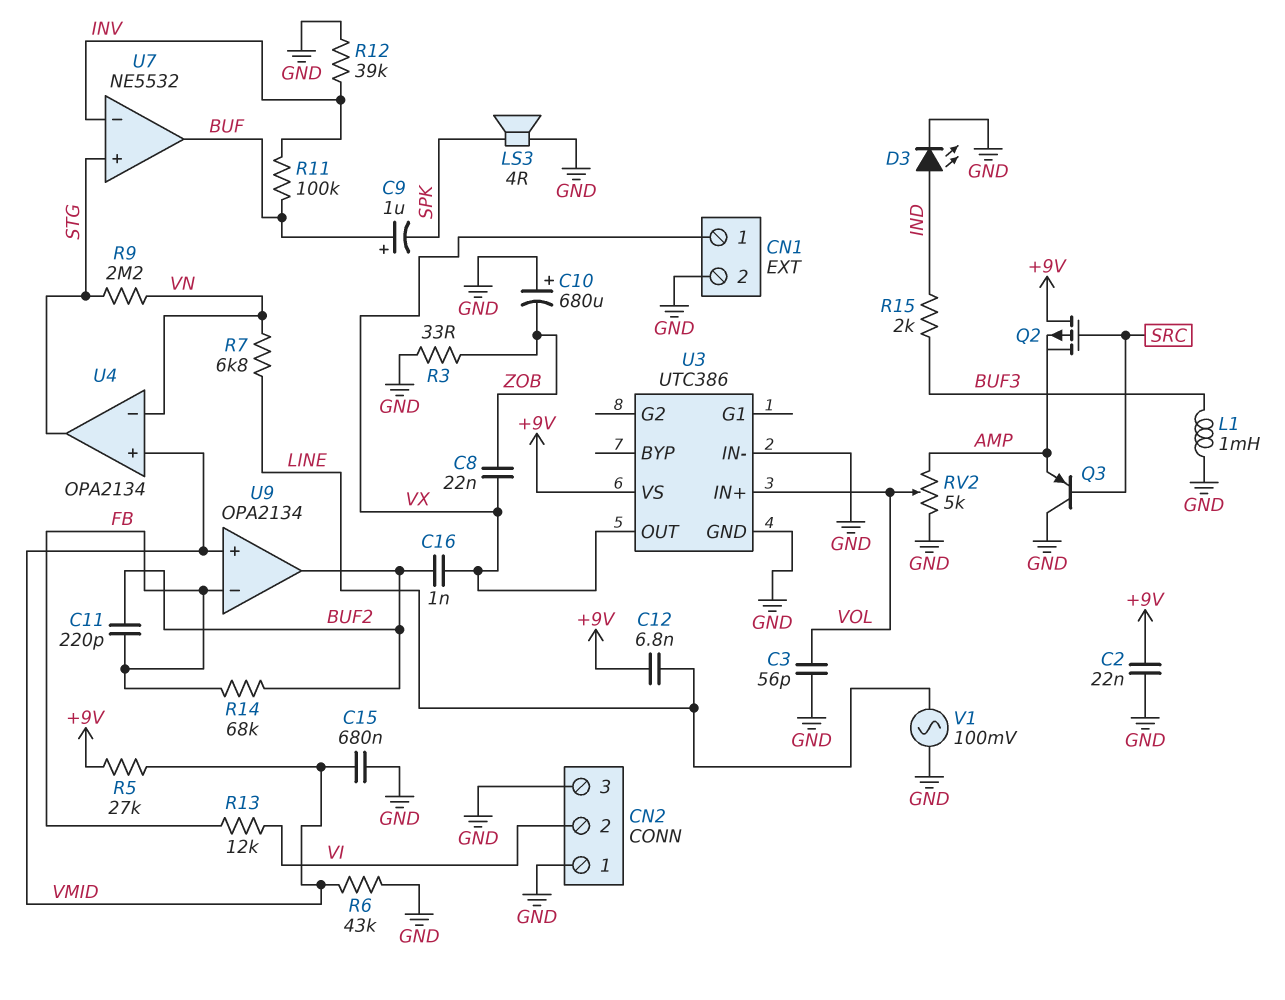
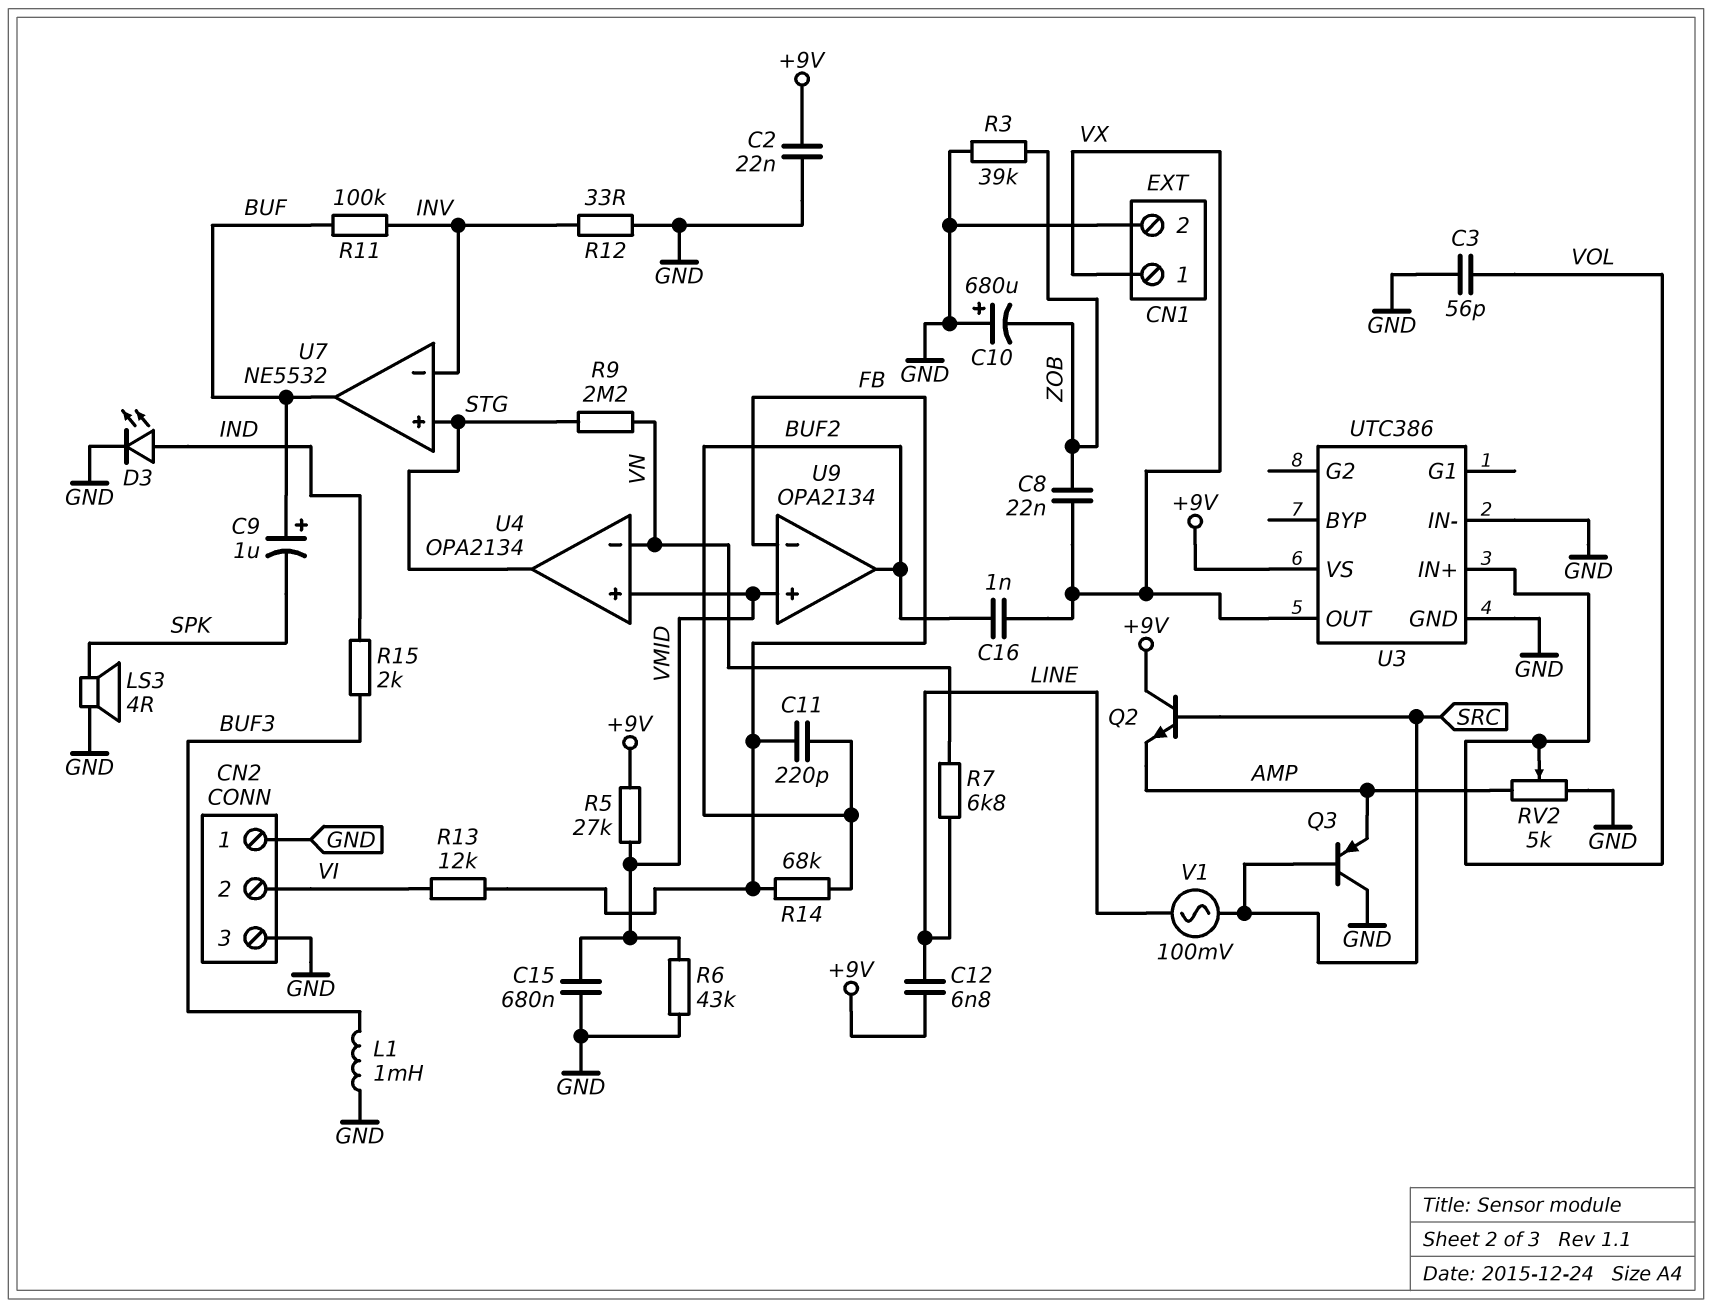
Q2: PMOS (G SRC, D +9V, S AMP) -> NPN (B SRC, C +9V, E AMP)
R3: 33 (GND, ZOB) -> 39k (GND, ZOB)
R12: 39k (GND, INV) -> 33 (GND, INV)
V1: AC 100mV (GND, LINE) -> AC 100mV (LINE, SRC)

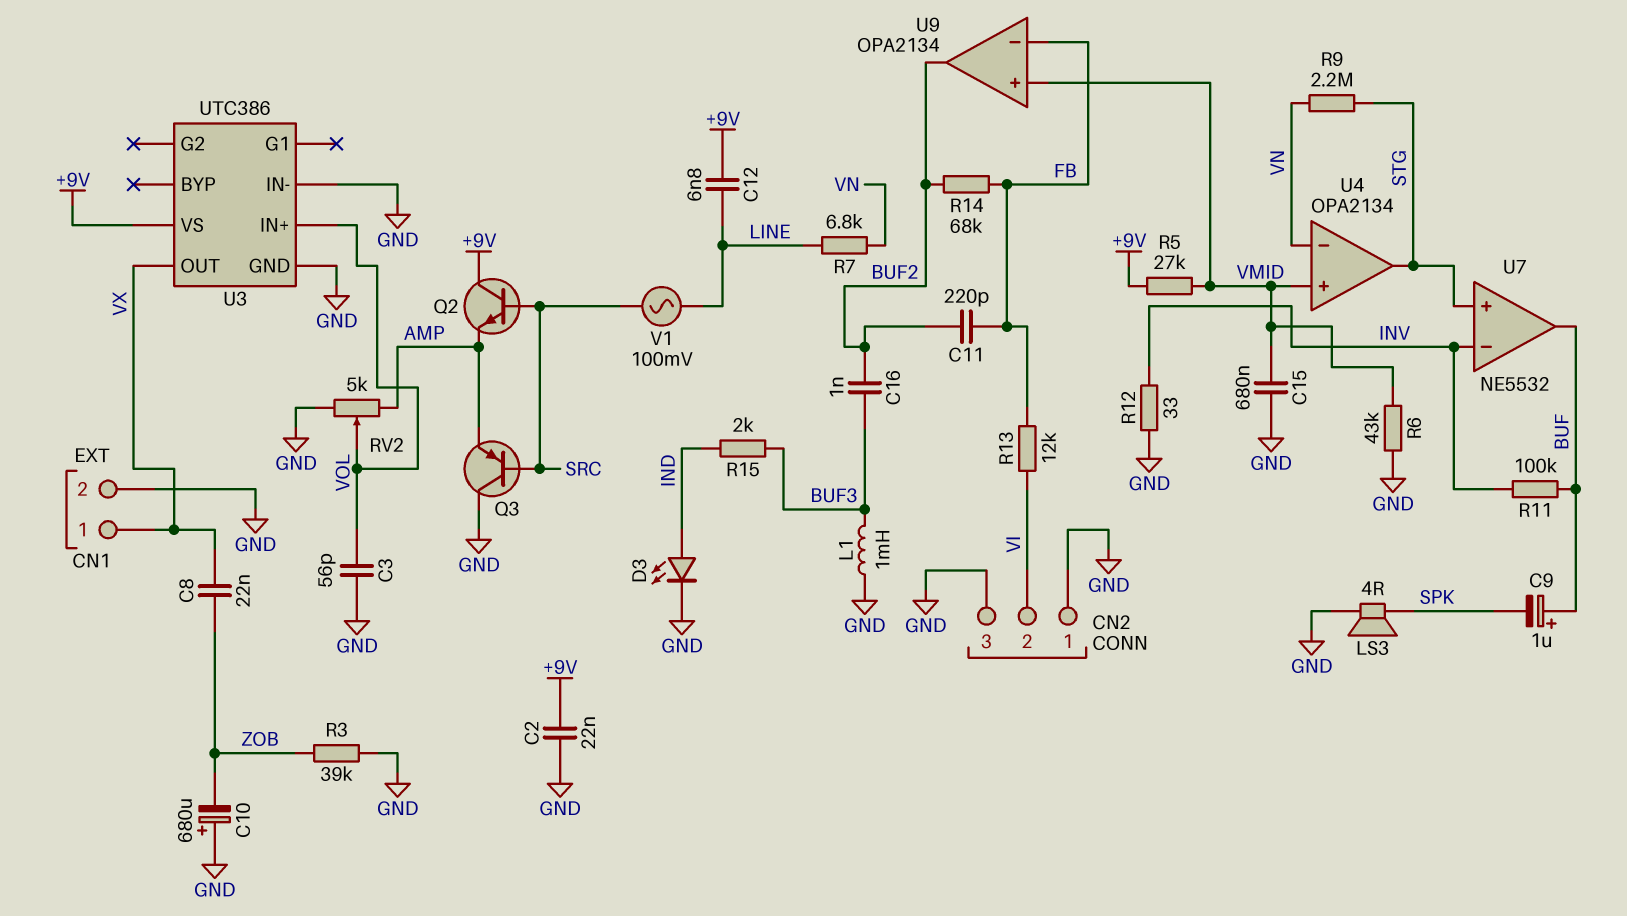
C16: 1nF (BUF2, VX) -> 1nF (BUF2, BUF3)

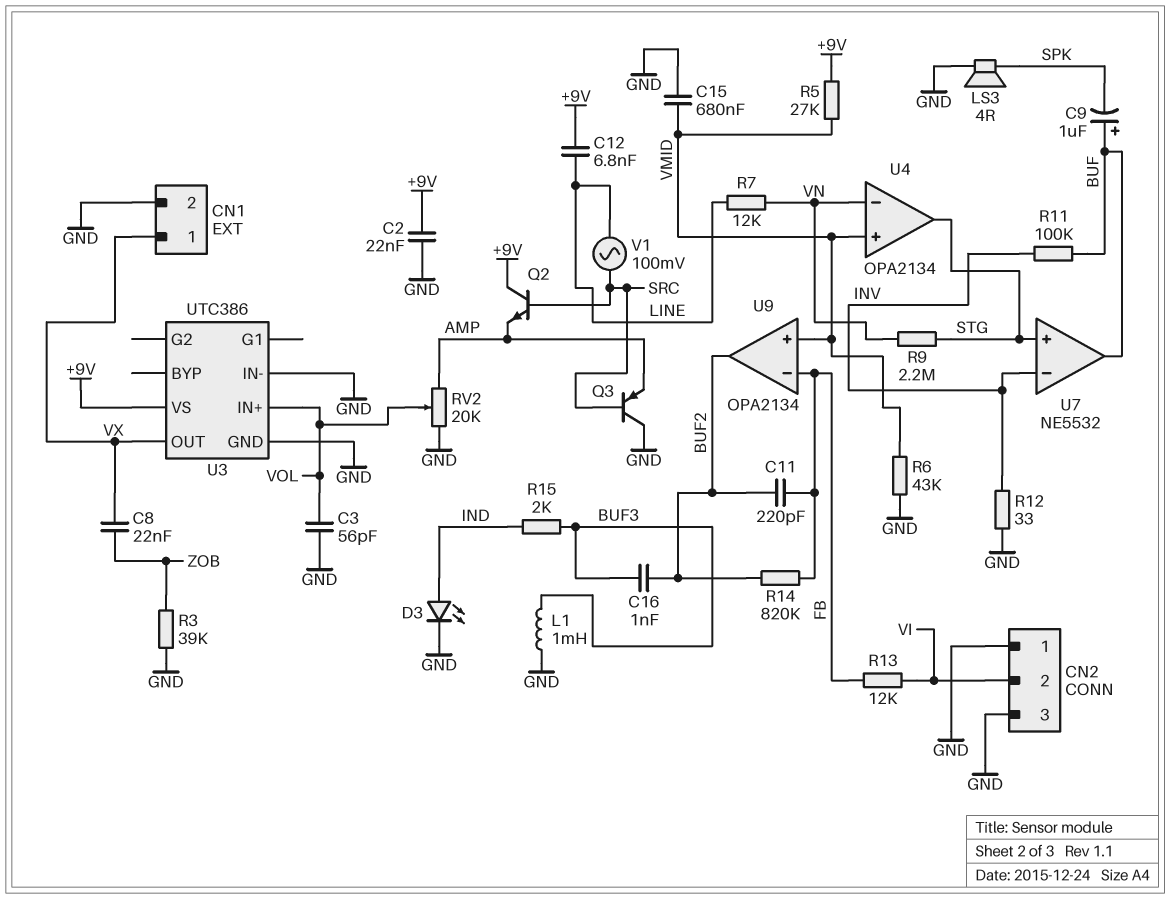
C10: 680uF (plus GND, minus ZOB) -> none
R7: 6.8k (LINE, VN) -> 12k (LINE, VN)
R14: 68k (BUF2, FB) -> 820k (BUF2, FB)
RV2: 5k (AMP, GND, wiper VOL) -> 20k (AMP, GND, wiper VOL)

